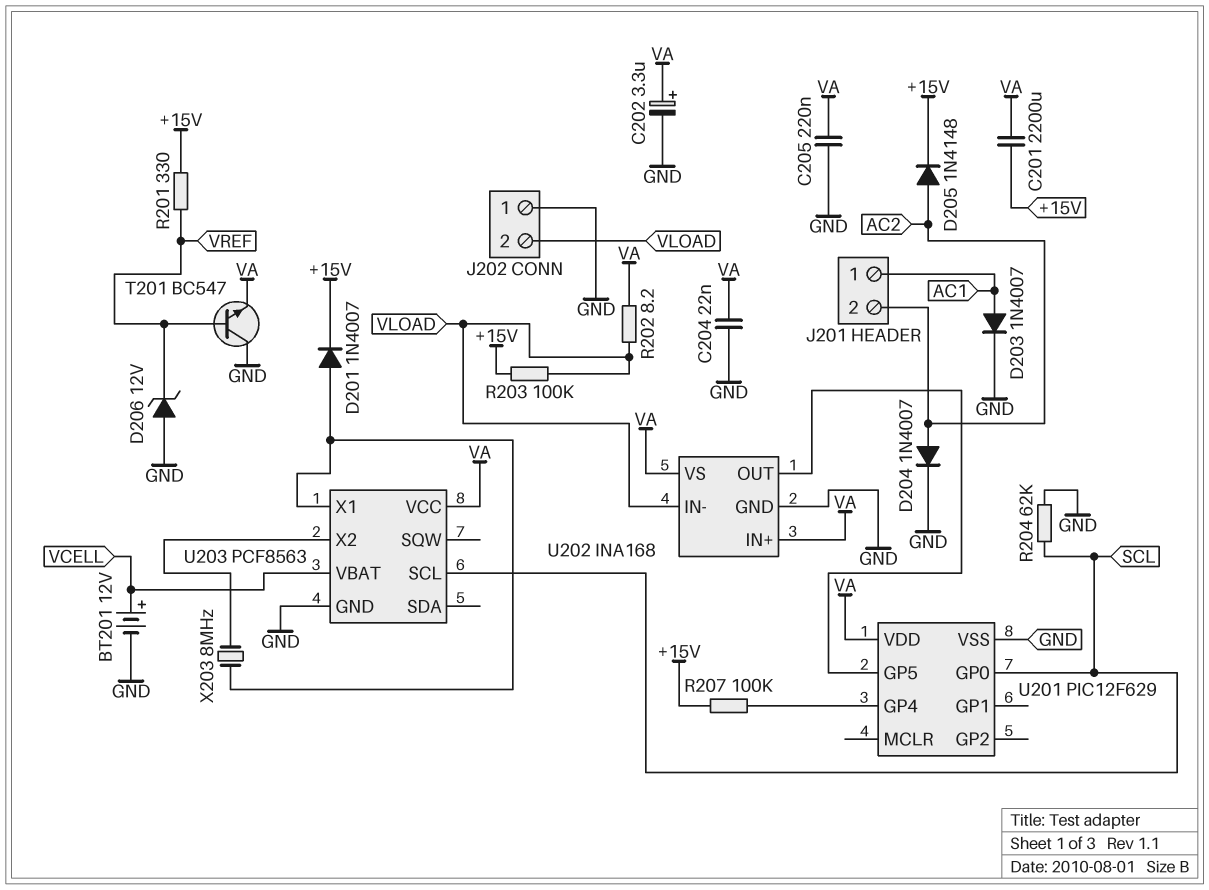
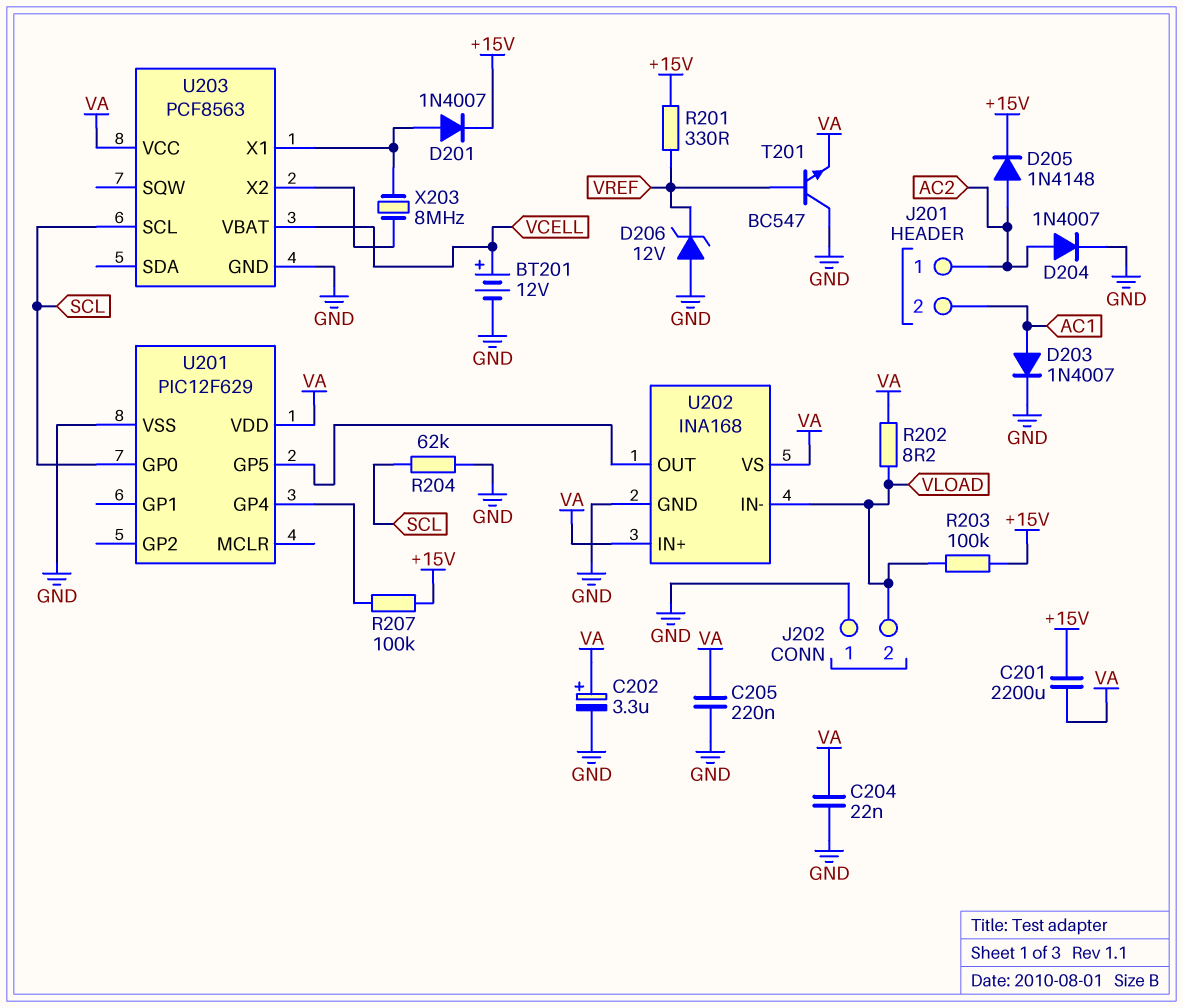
J201 pin 1: AC1 -> AC2
J201 pin 2: AC2 -> AC1

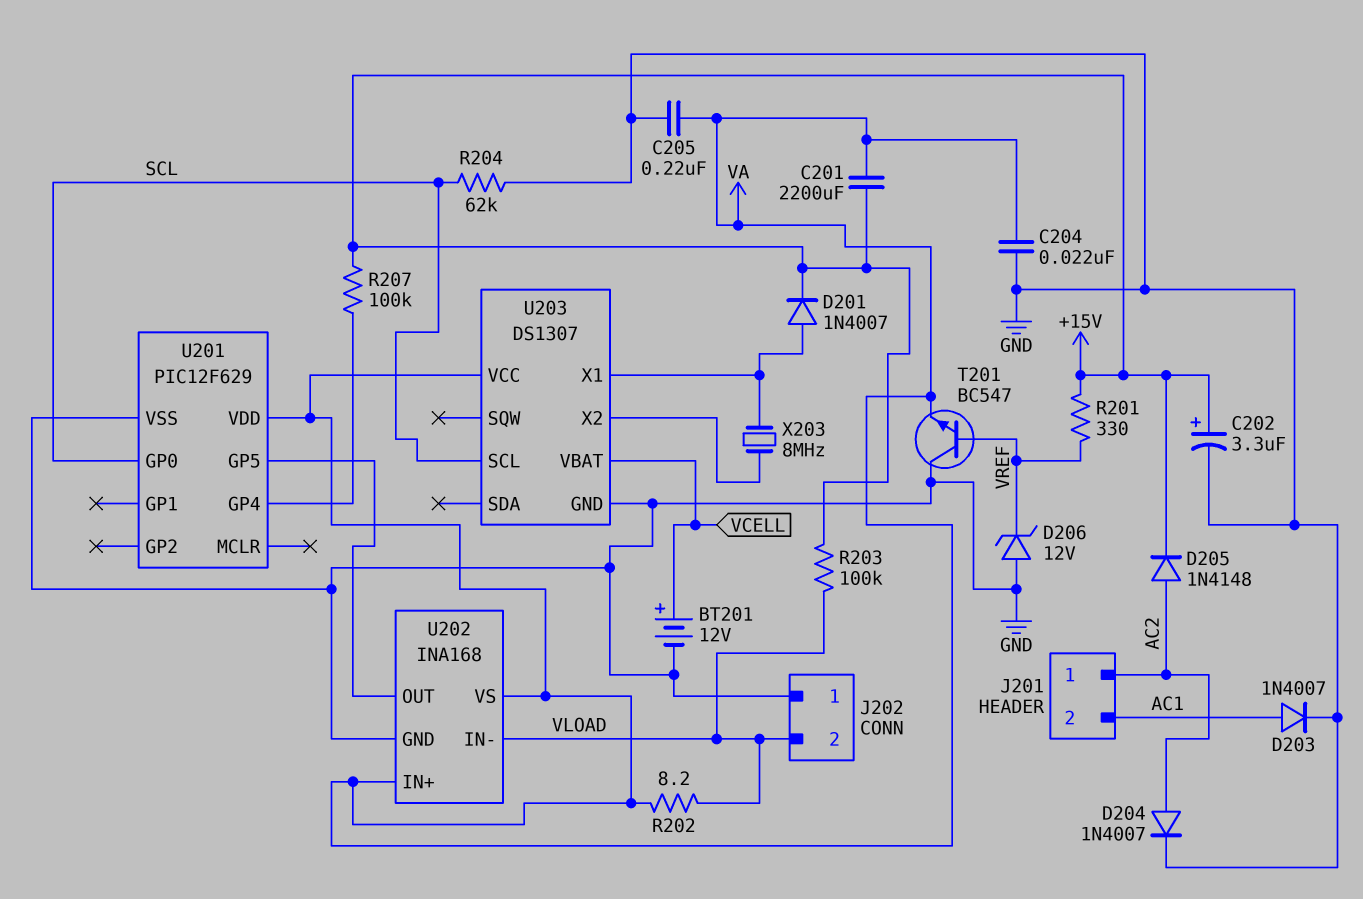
C202: 3.3uF (plus VA, minus GND) -> 3.3uF (plus +15V, minus GND)
U203: PCF8563 -> DS1307

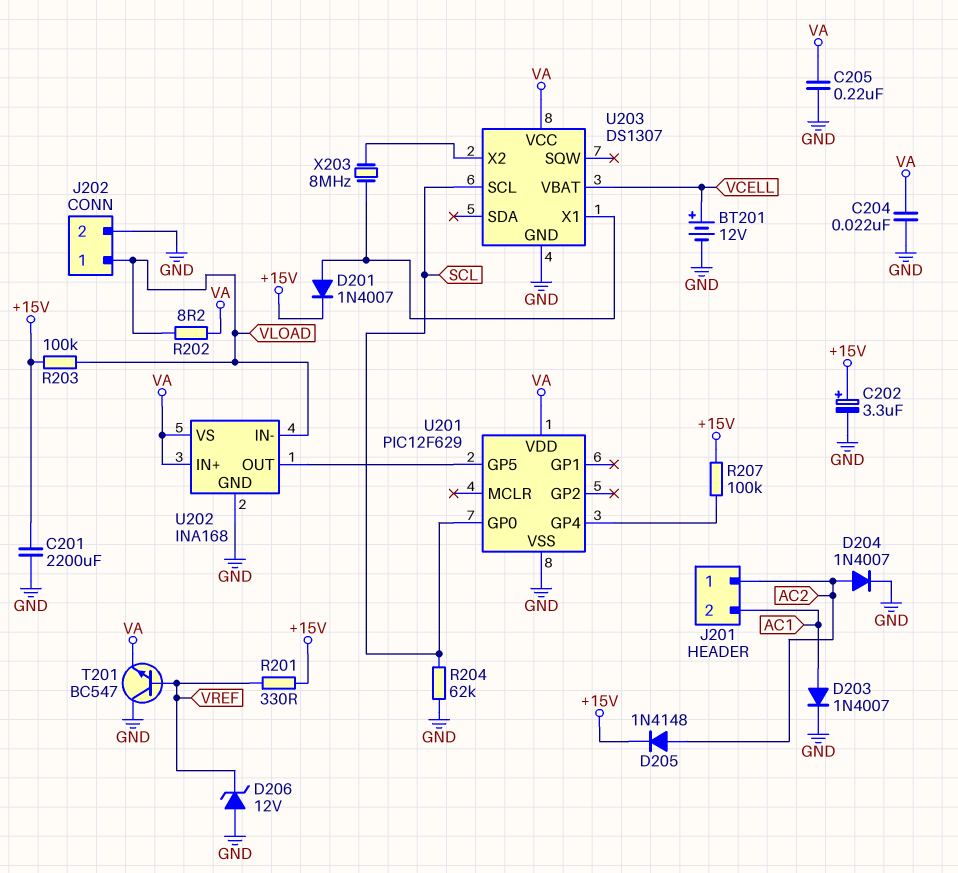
C201: 2200uF (+15V, VA) -> 2200uF (+15V, GND)
J202 pin 1: GND -> VLOAD
J202 pin 2: VLOAD -> GND

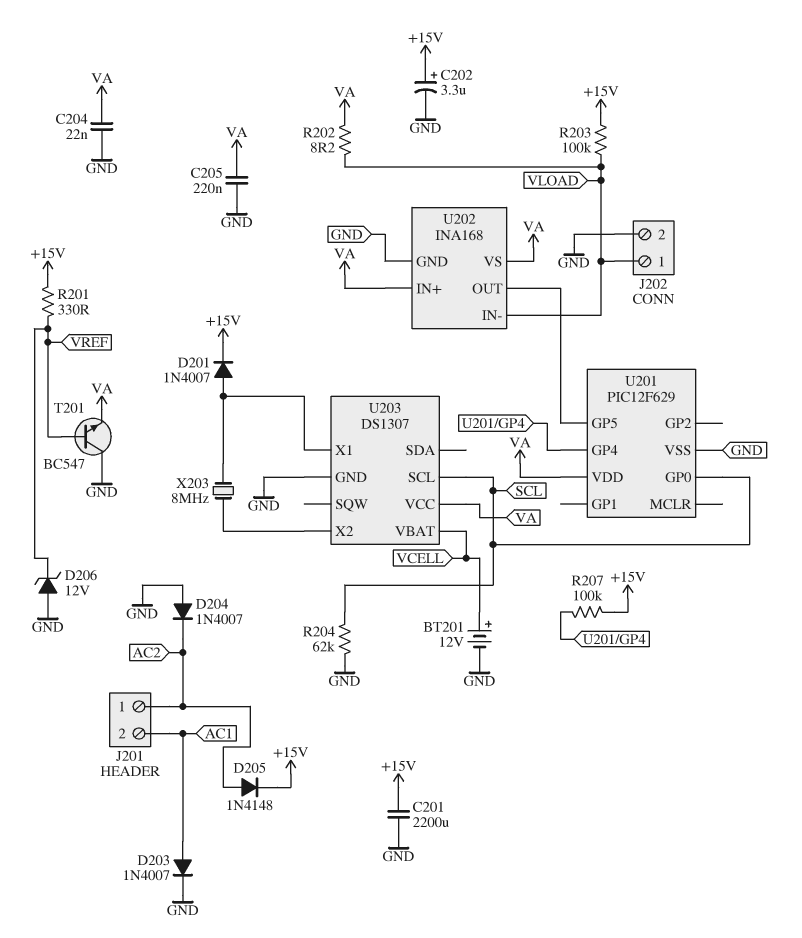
D204: diode 1N4007 (A AC2, K GND) -> diode 1N4007 (A GND, K AC2)

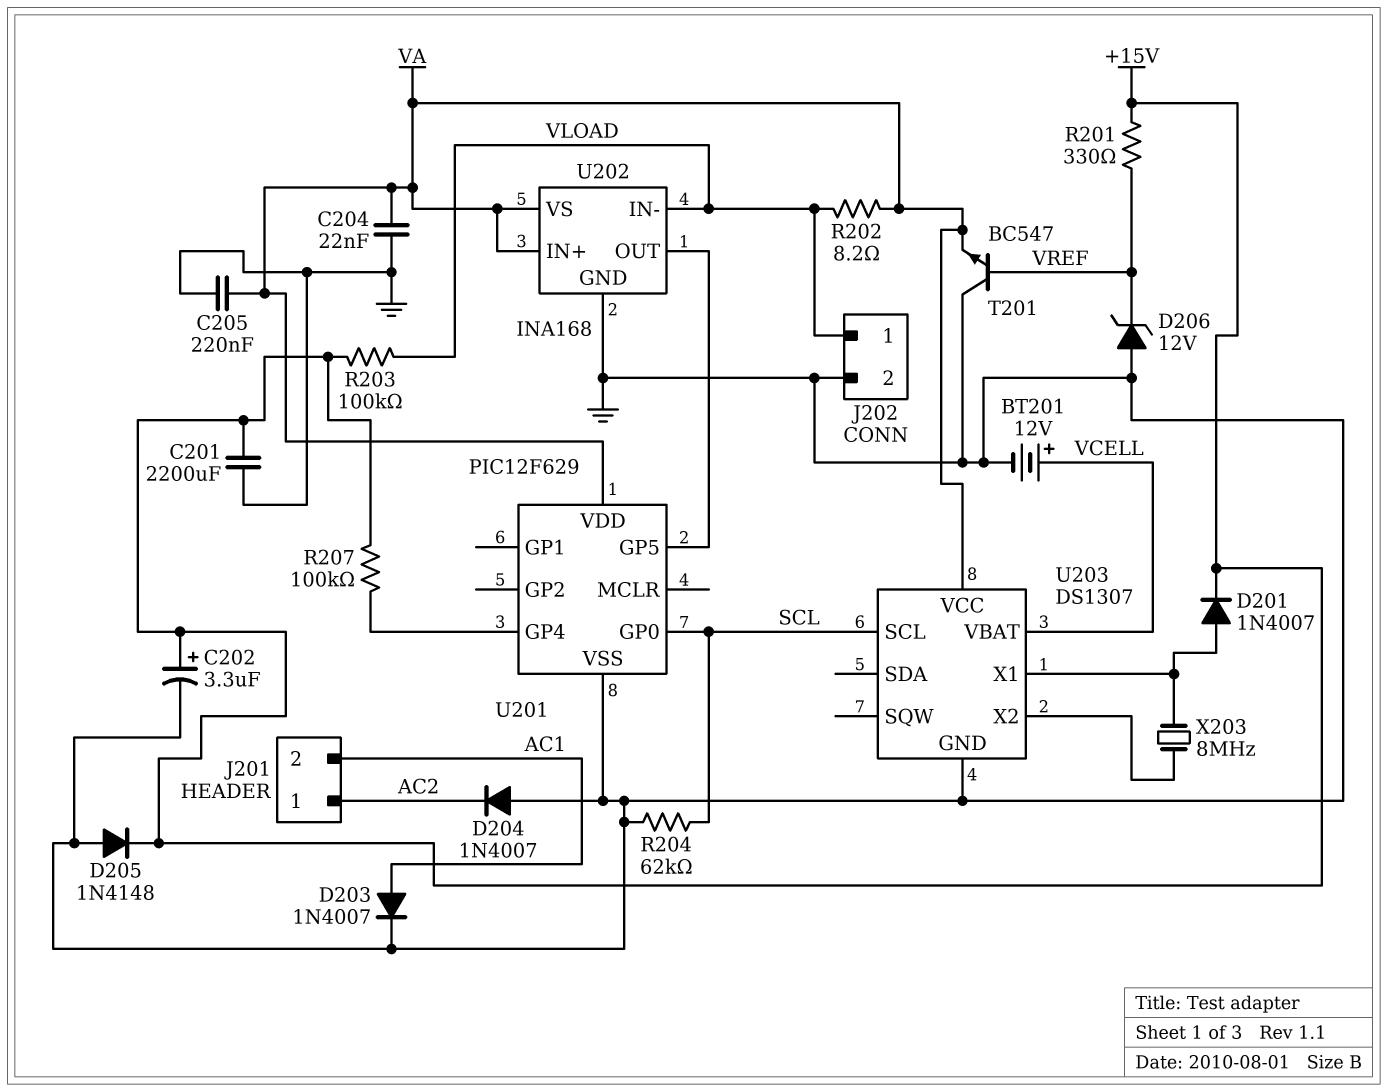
D205: diode 1N4148 (A AC2, K +15V) -> diode 1N4148 (A GND, K +15V)

